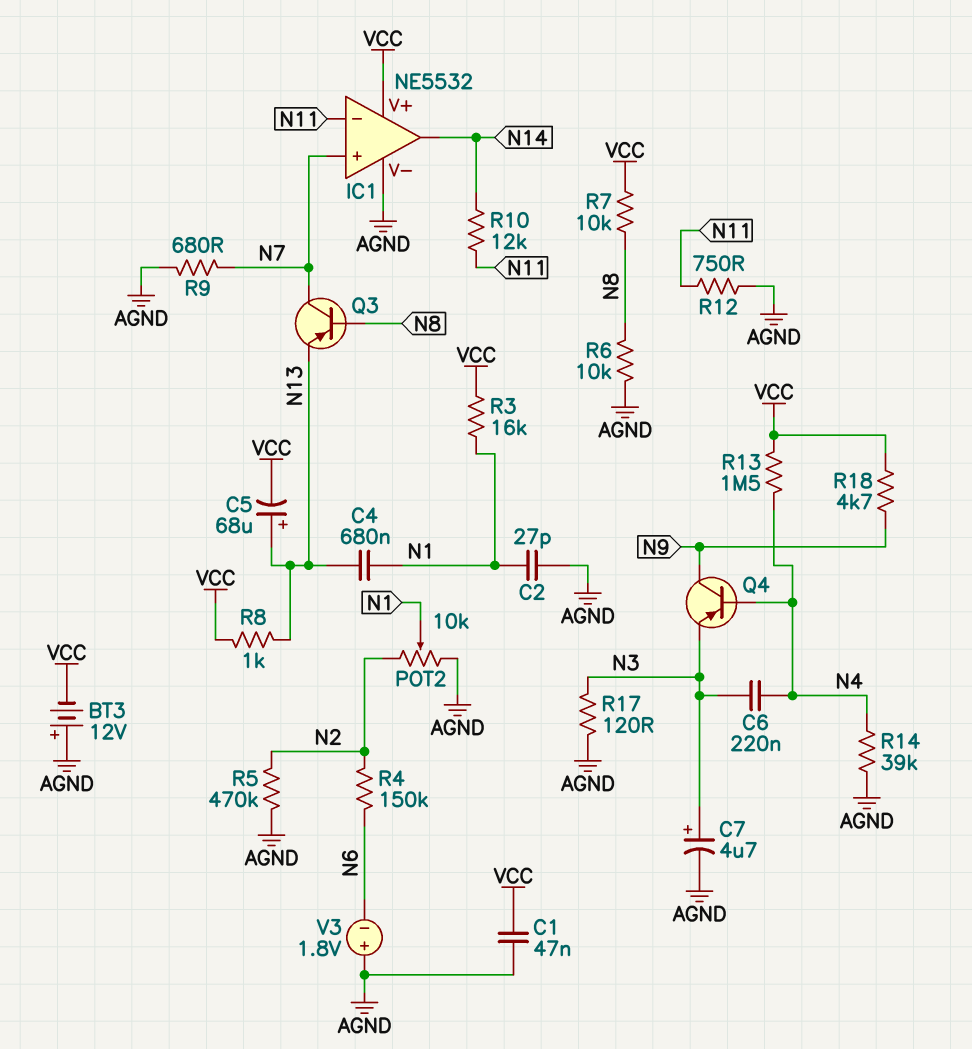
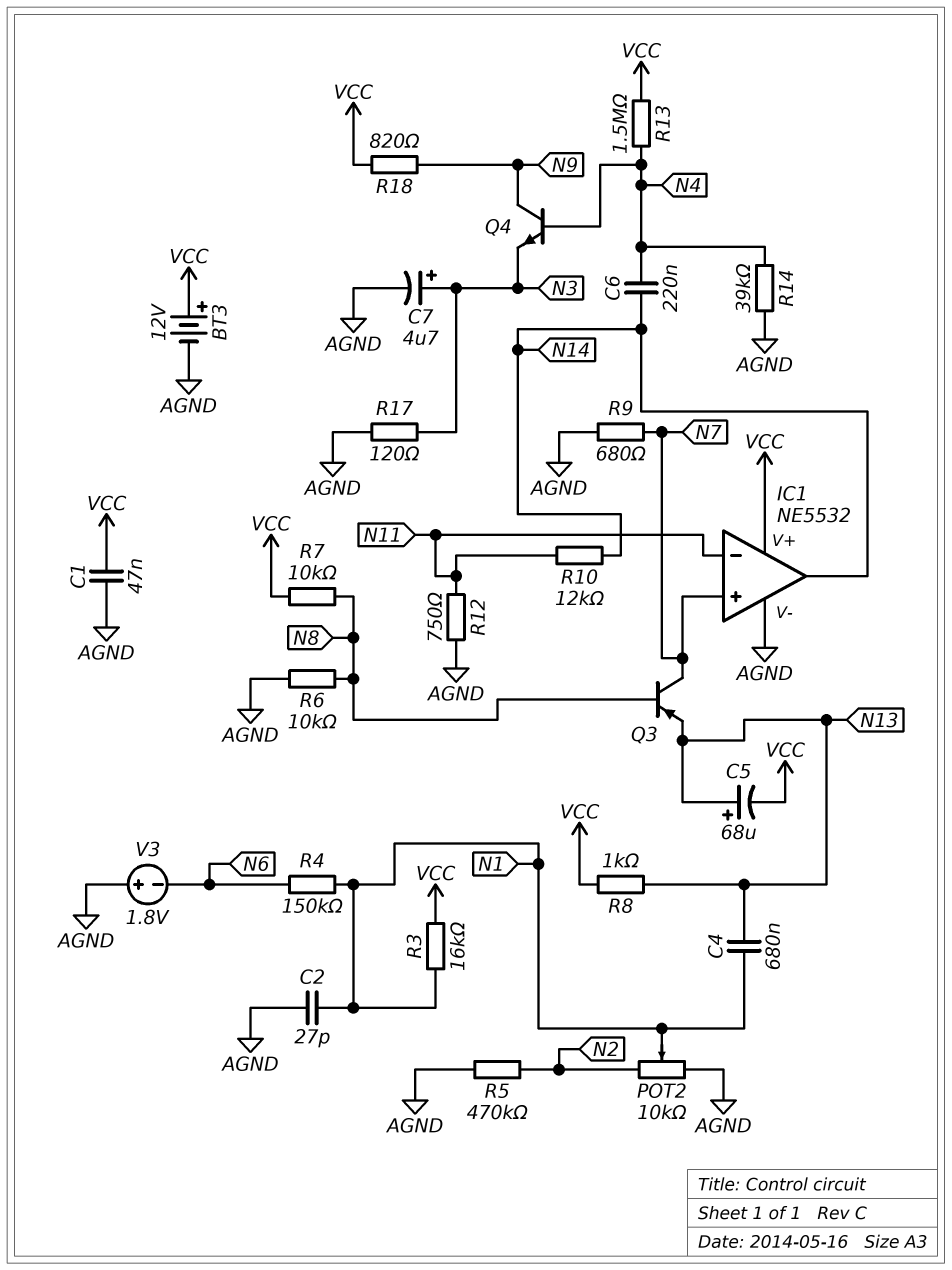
BT3: 12V (plus AGND, minus VCC) -> 12V (plus VCC, minus AGND)
C6: 220nF (N3, N4) -> 220nF (N4, N14)
Q4: PNP (B N4, C N9, E N3) -> NPN (B N4, C N9, E N3)
R4: 150k (N2, N6) -> 150k (N1, N6)
R18: 4.7k (N9, VCC) -> 820 (N9, VCC)

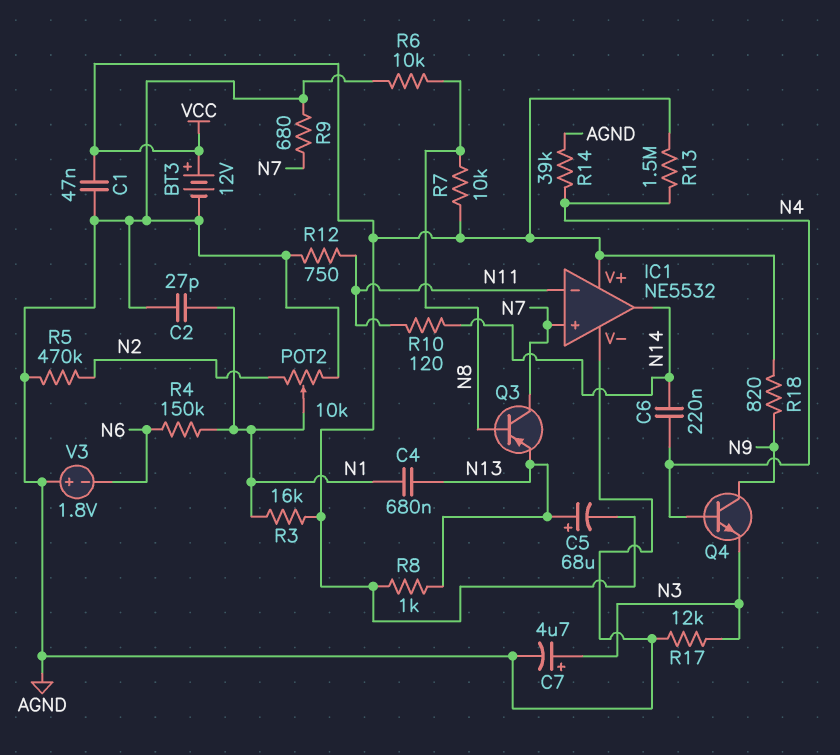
R10: 12k (N11, N14) -> 120 (N11, N14)
R17: 120 (AGND, N3) -> 12k (AGND, N3)

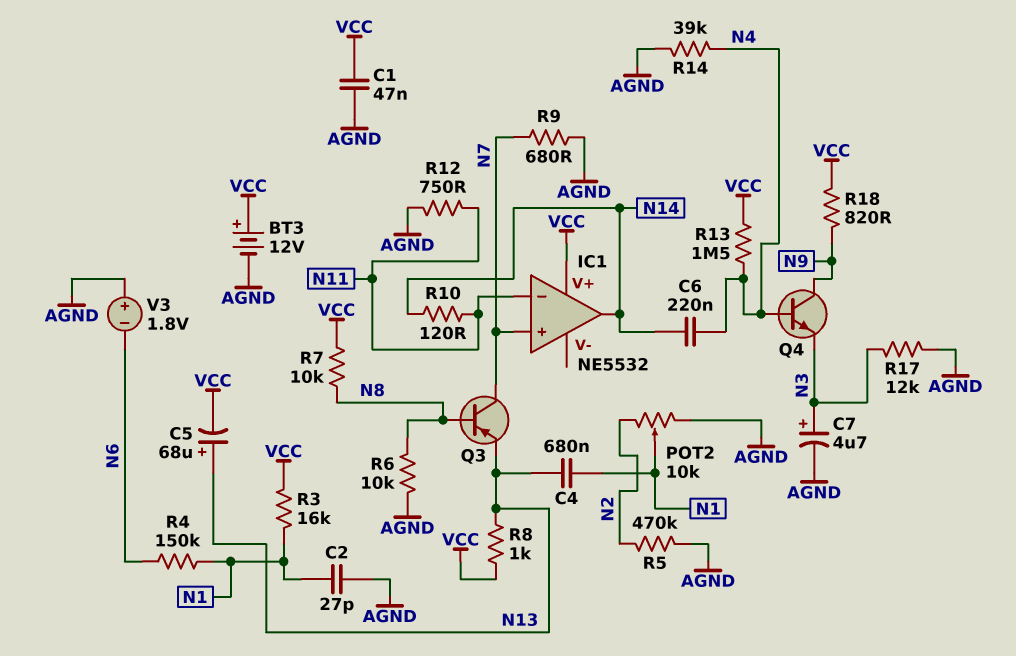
IC1 pin V-: AGND -> none

